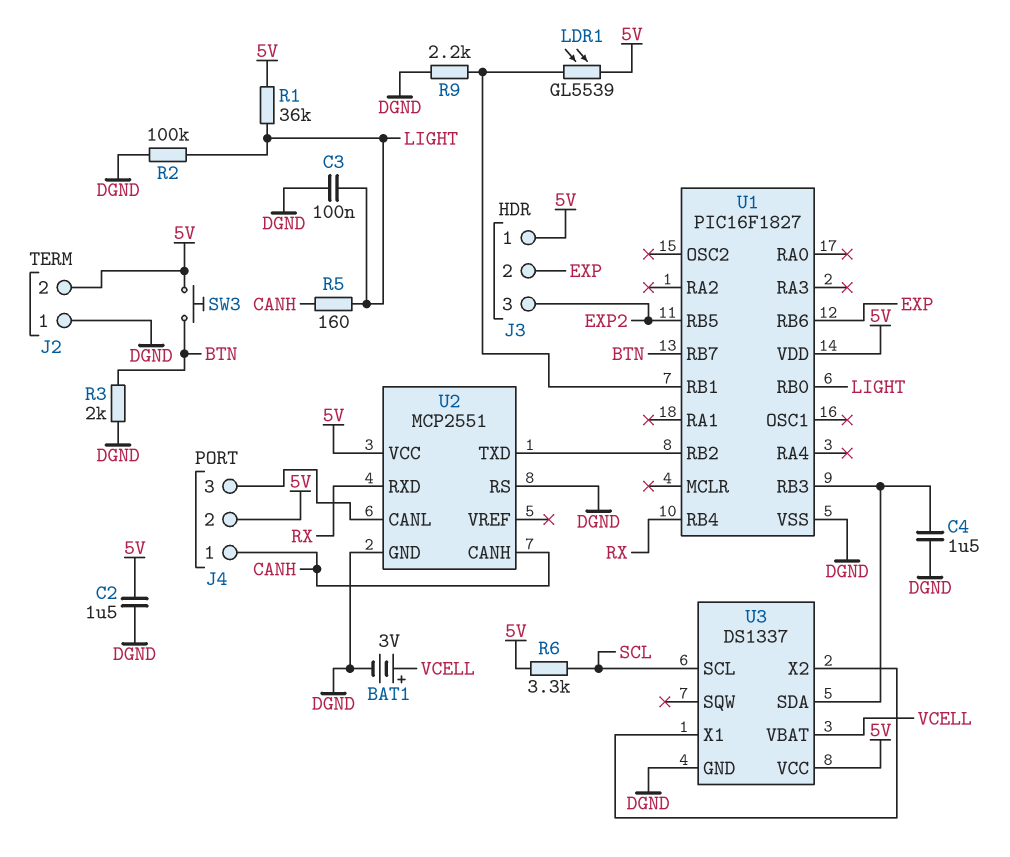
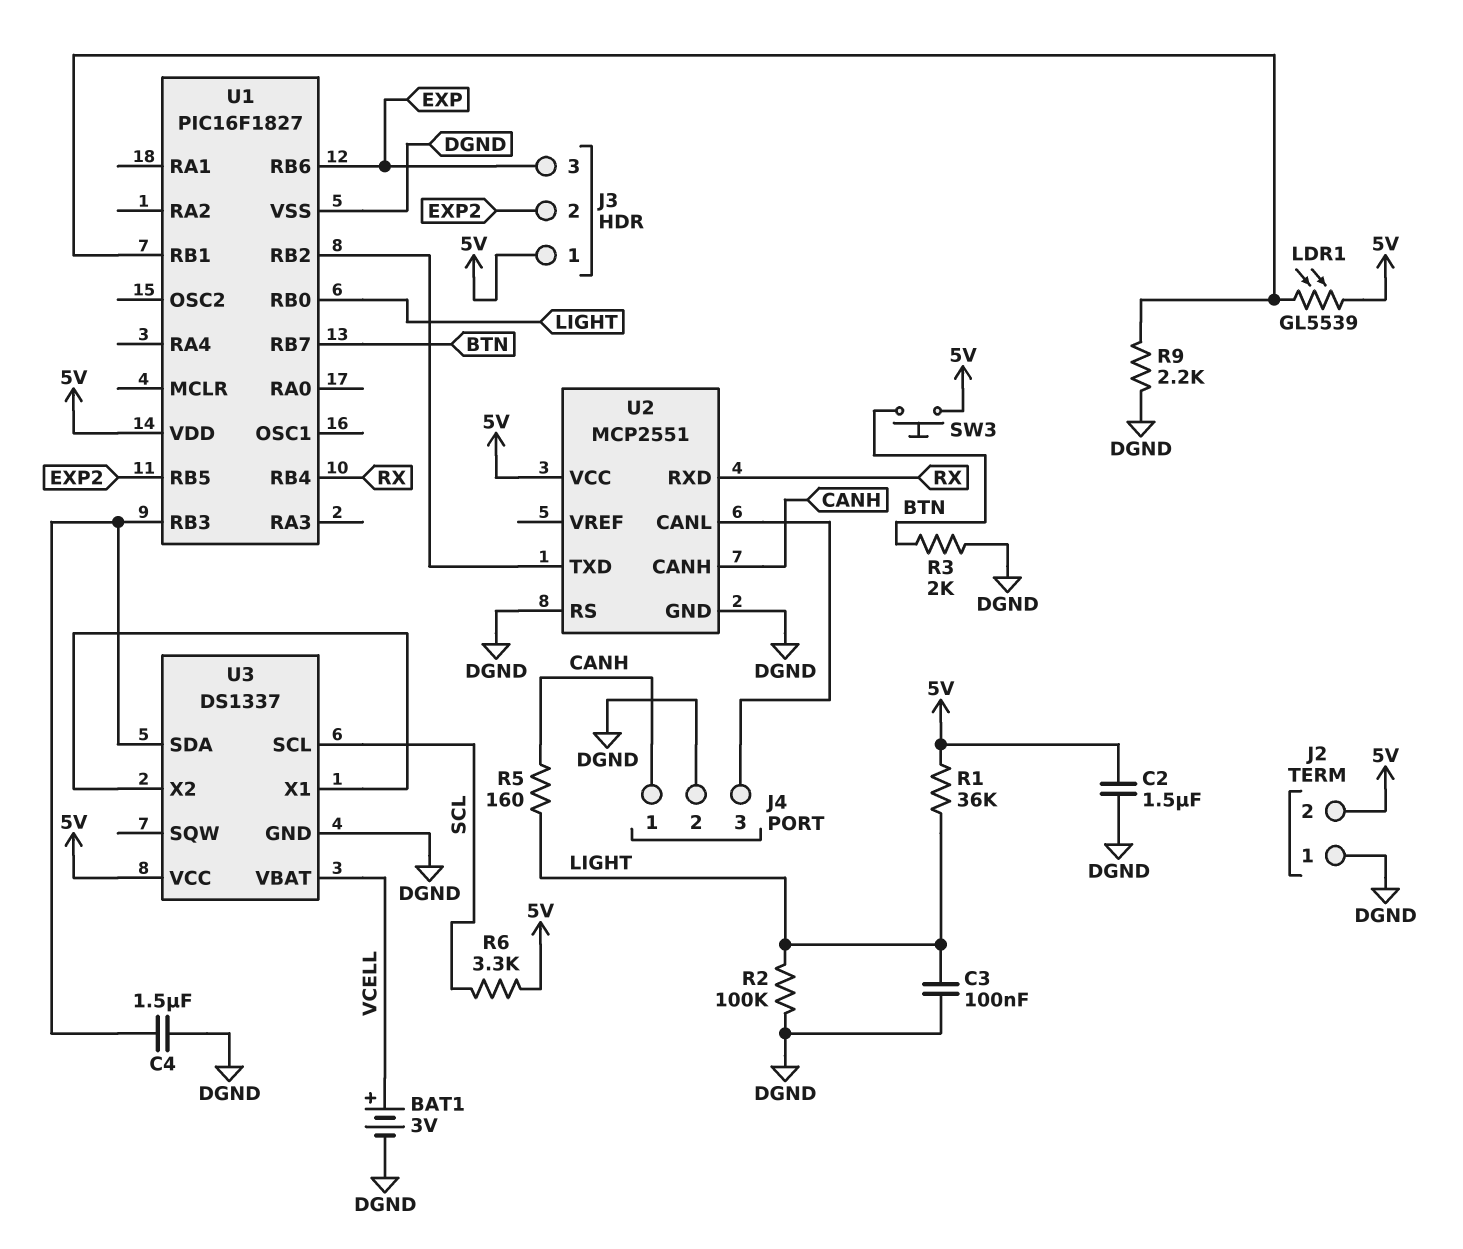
J3 pin 2: EXP -> EXP2
J3 pin 3: EXP2 -> EXP
J4 pin 2: 5V -> DGND

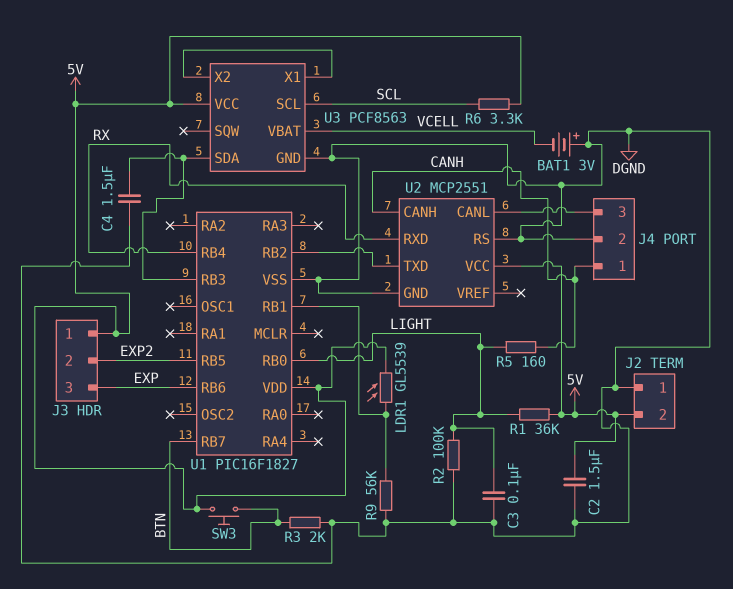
BAT1: 3V (plus VCELL, minus DGND) -> 3V (plus DGND, minus VCELL)
R9: 2.2k (DGND, U1/RB1) -> 56k (DGND, U1/RB1)
U3: DS1337 -> PCF8563

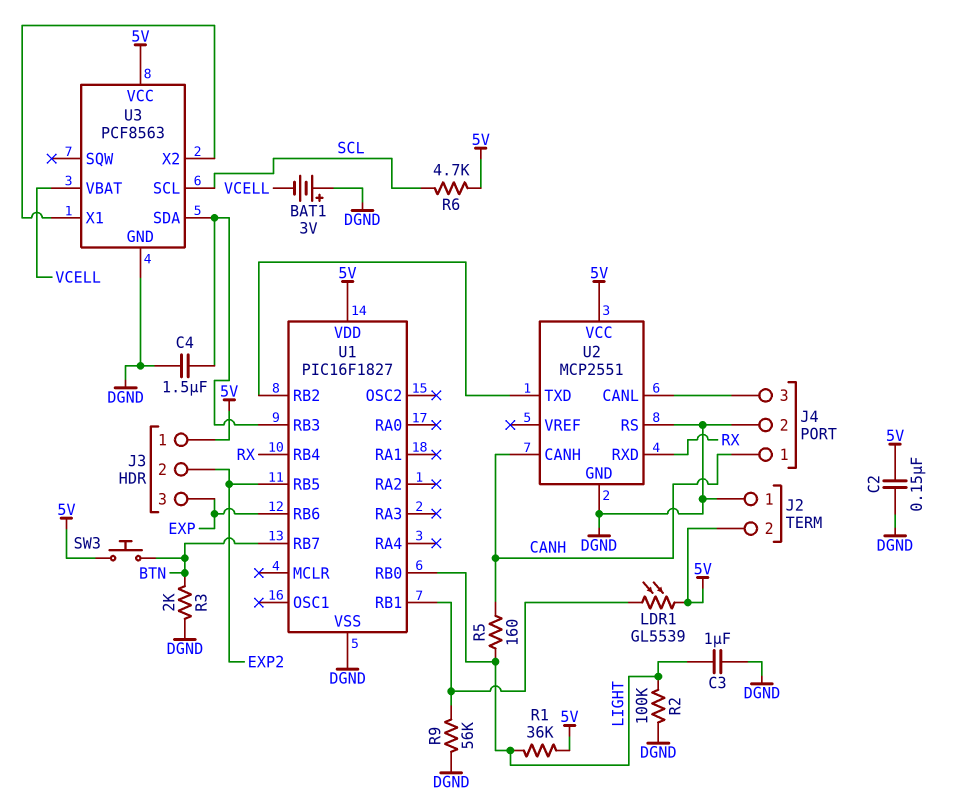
C2: 1.5uF (5V, DGND) -> 150nF (5V, DGND)
C3: 100nF (DGND, LIGHT) -> 1uF (DGND, LIGHT)
R6: 3.3k (5V, SCL) -> 4.7k (5V, SCL)

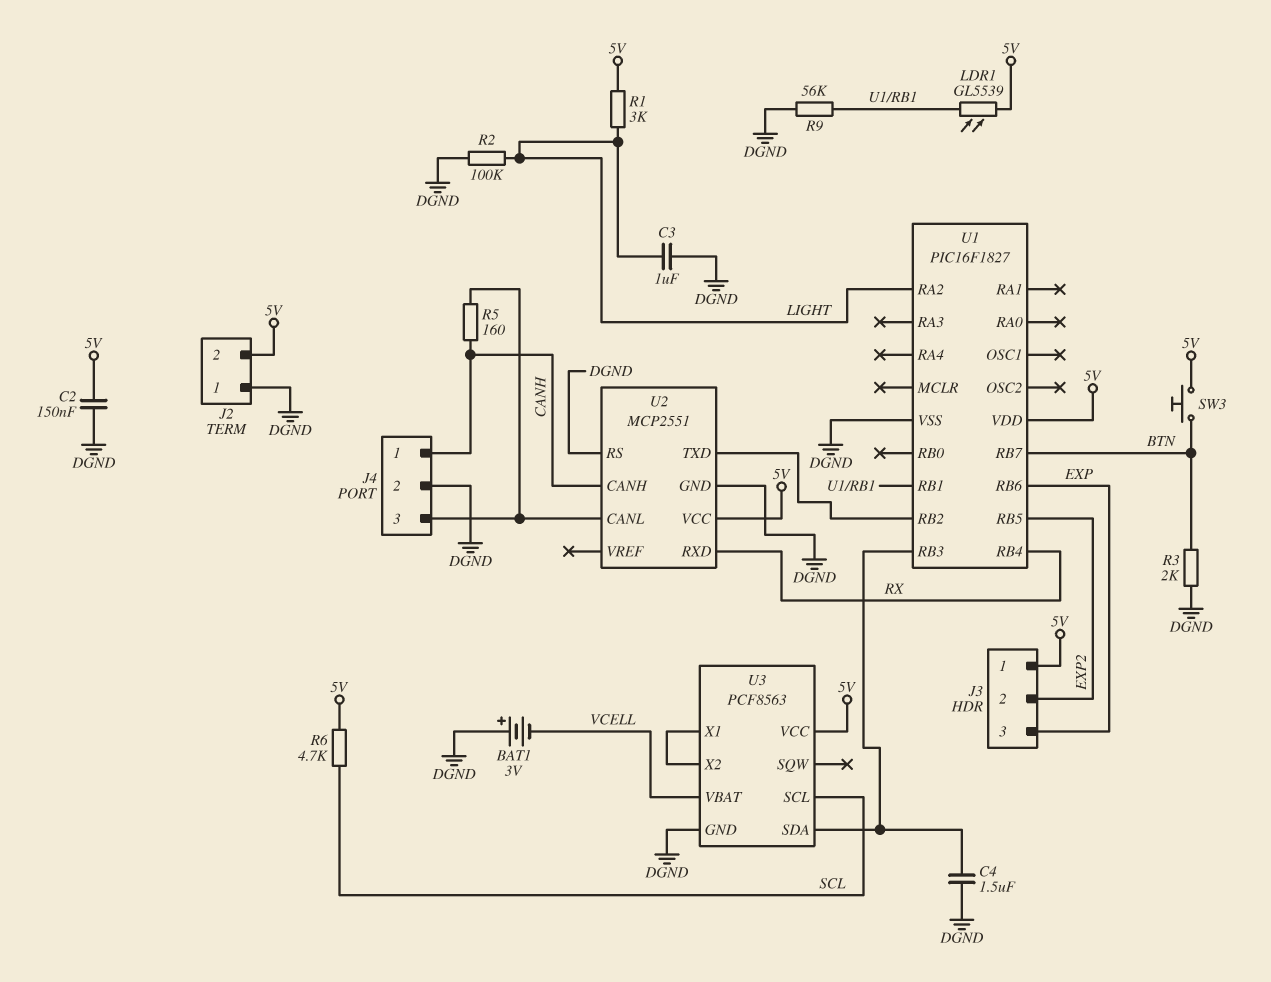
R1: 36k (5V, LIGHT) -> 3k (5V, LIGHT)
R5: 160 (CANH, LIGHT) -> 160 (CANH, J4/3)
U1 pin RA2: none -> LIGHT
U1 pin RB0: LIGHT -> none

